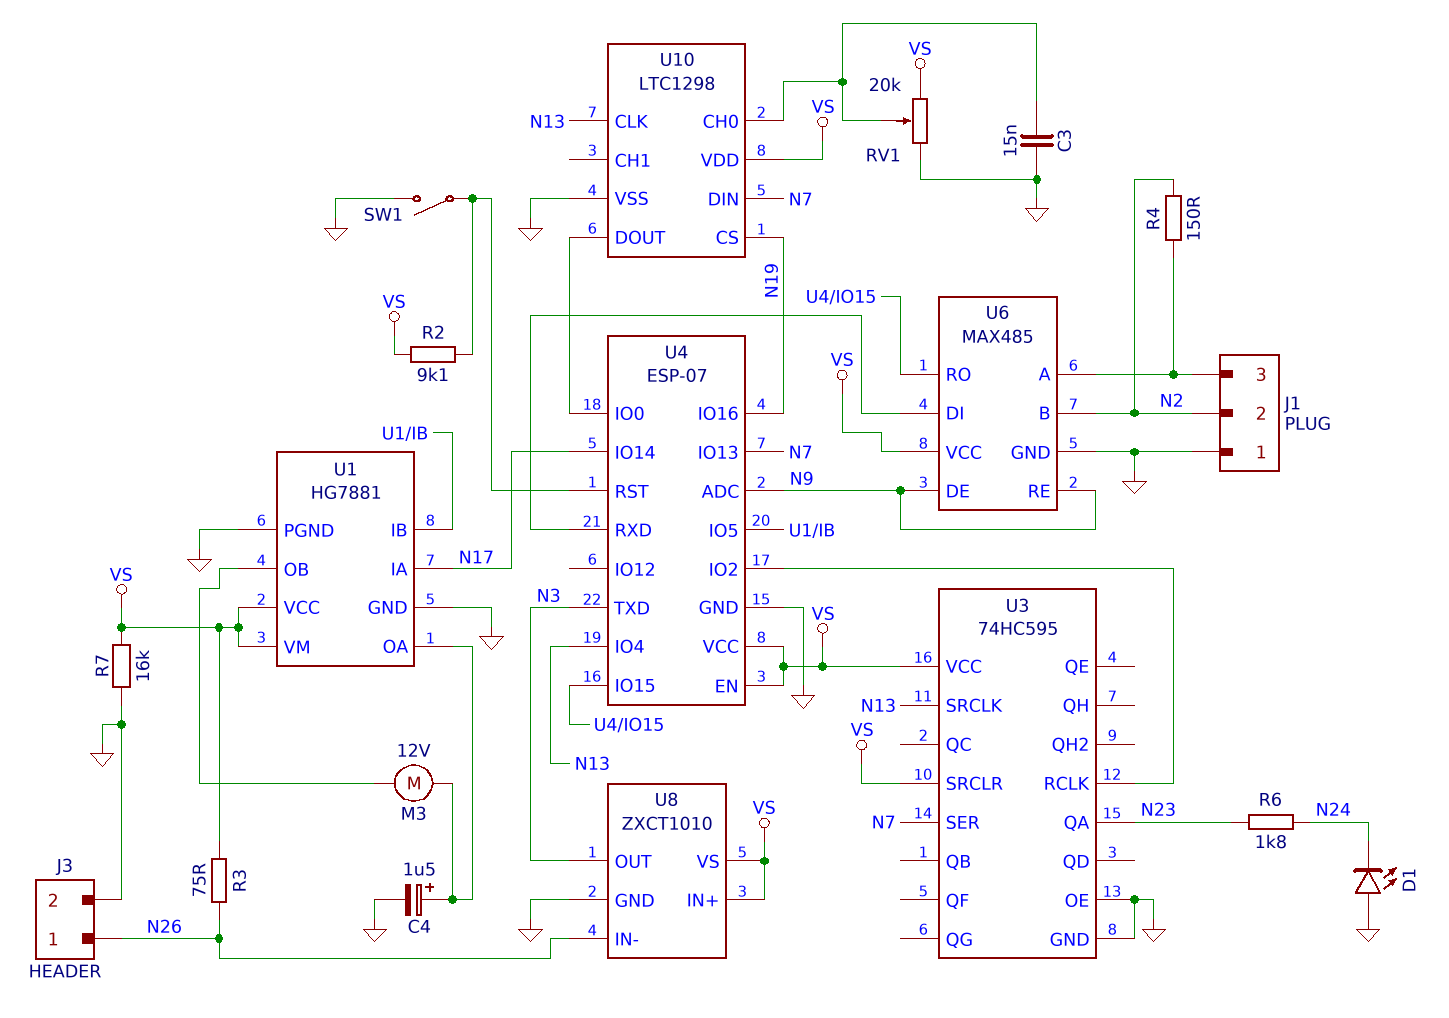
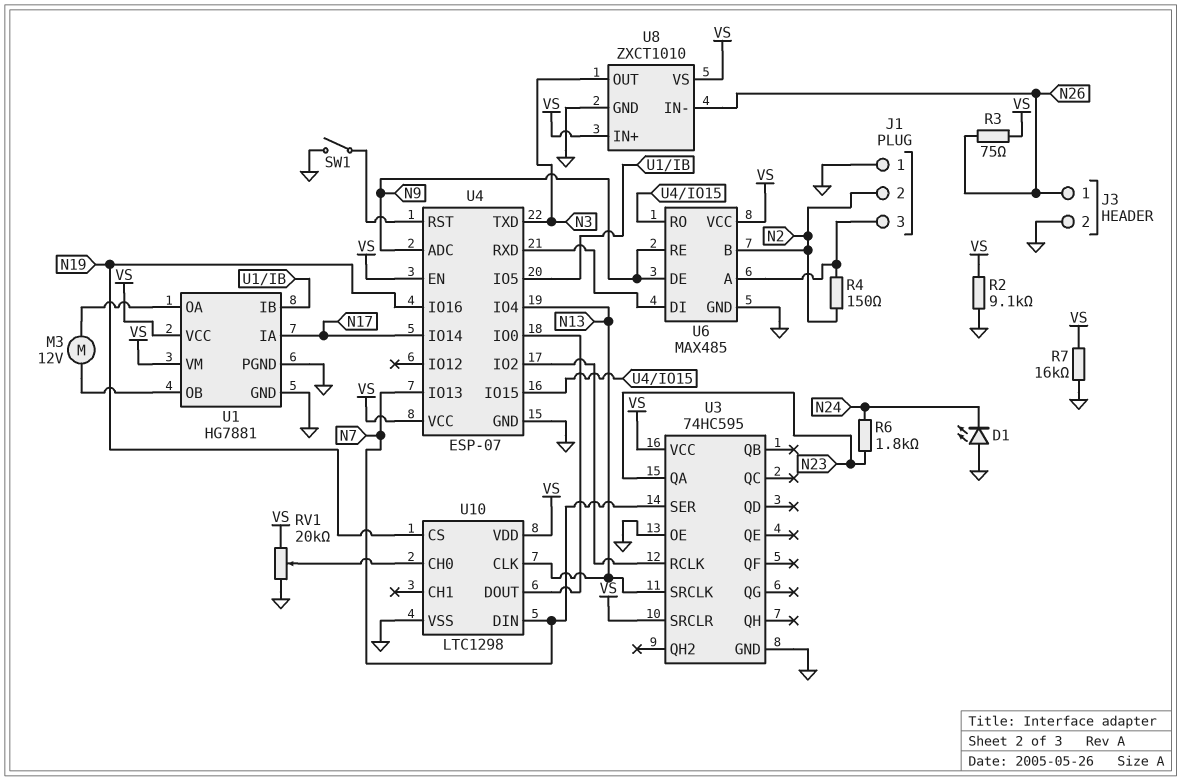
C3: 15nF (GND, U10/CH0) -> none
C4: 1.5uF (plus U1/OA, minus GND) -> none
R2: 9.1k (U4/RST, VS) -> 9.1k (GND, VS)

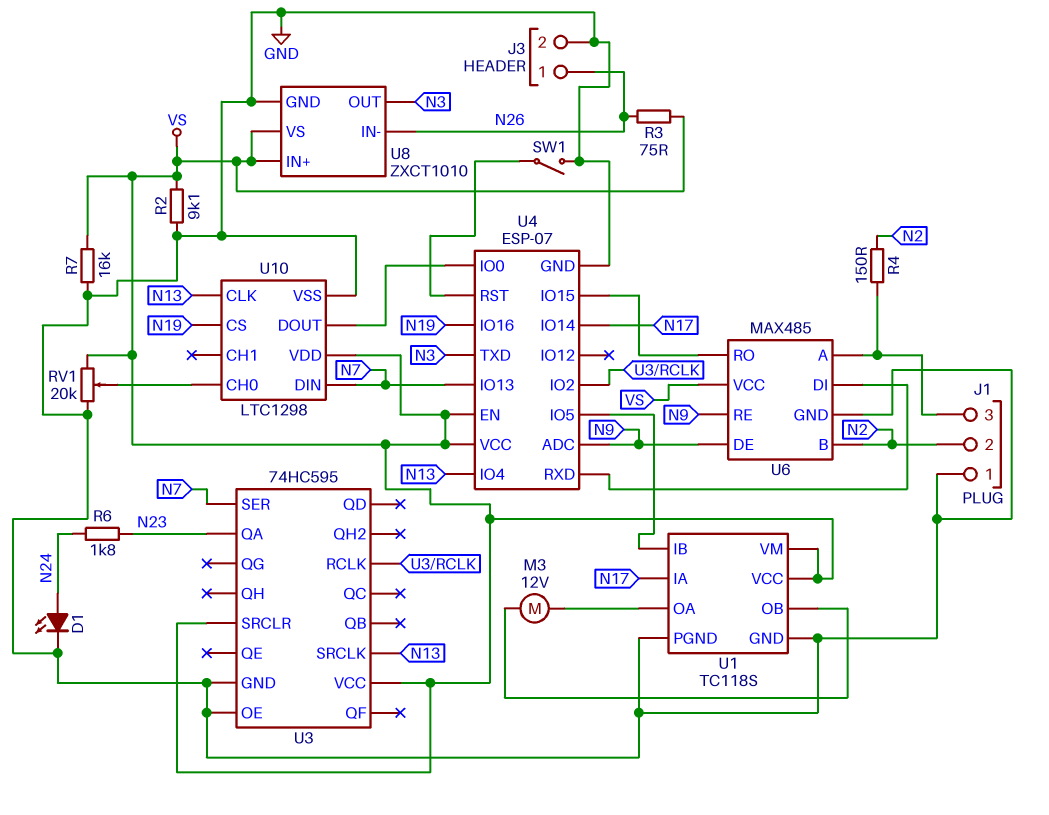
D1: LED (A GND, K N24) -> LED (A N24, K GND)
U1: HG7881 -> TC118S

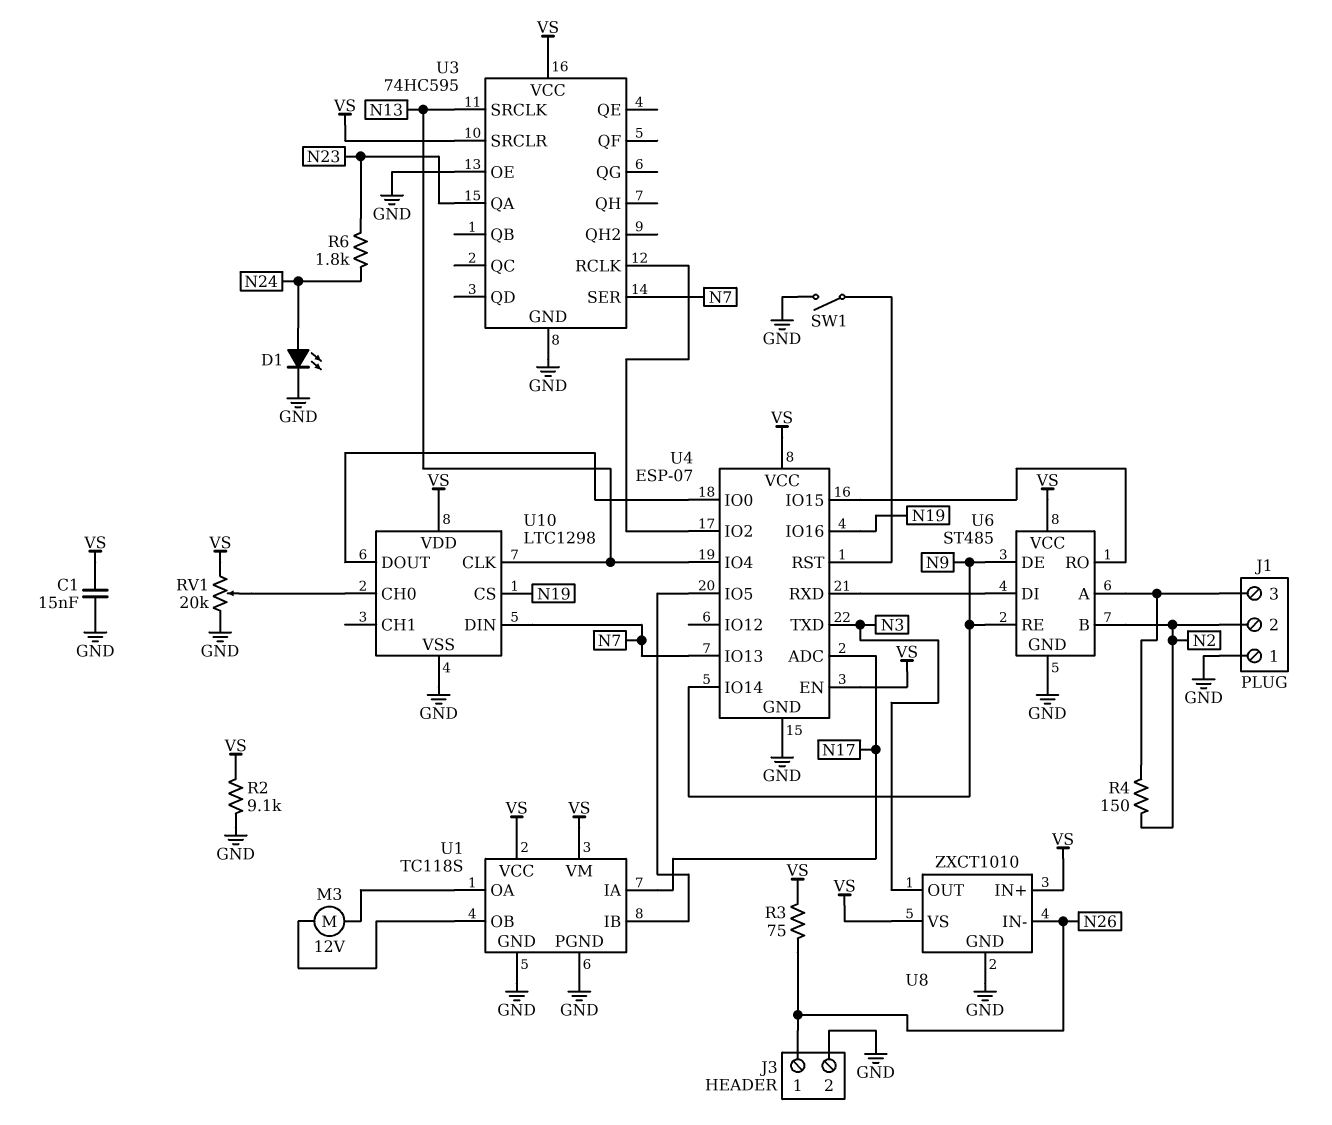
C1: none -> 15nF (GND, VS)
R7: 16k (GND, VS) -> none
U4 pin ADC: N9 -> N17
U4 pin IO14: N17 -> N9
U6: MAX485 -> ST485

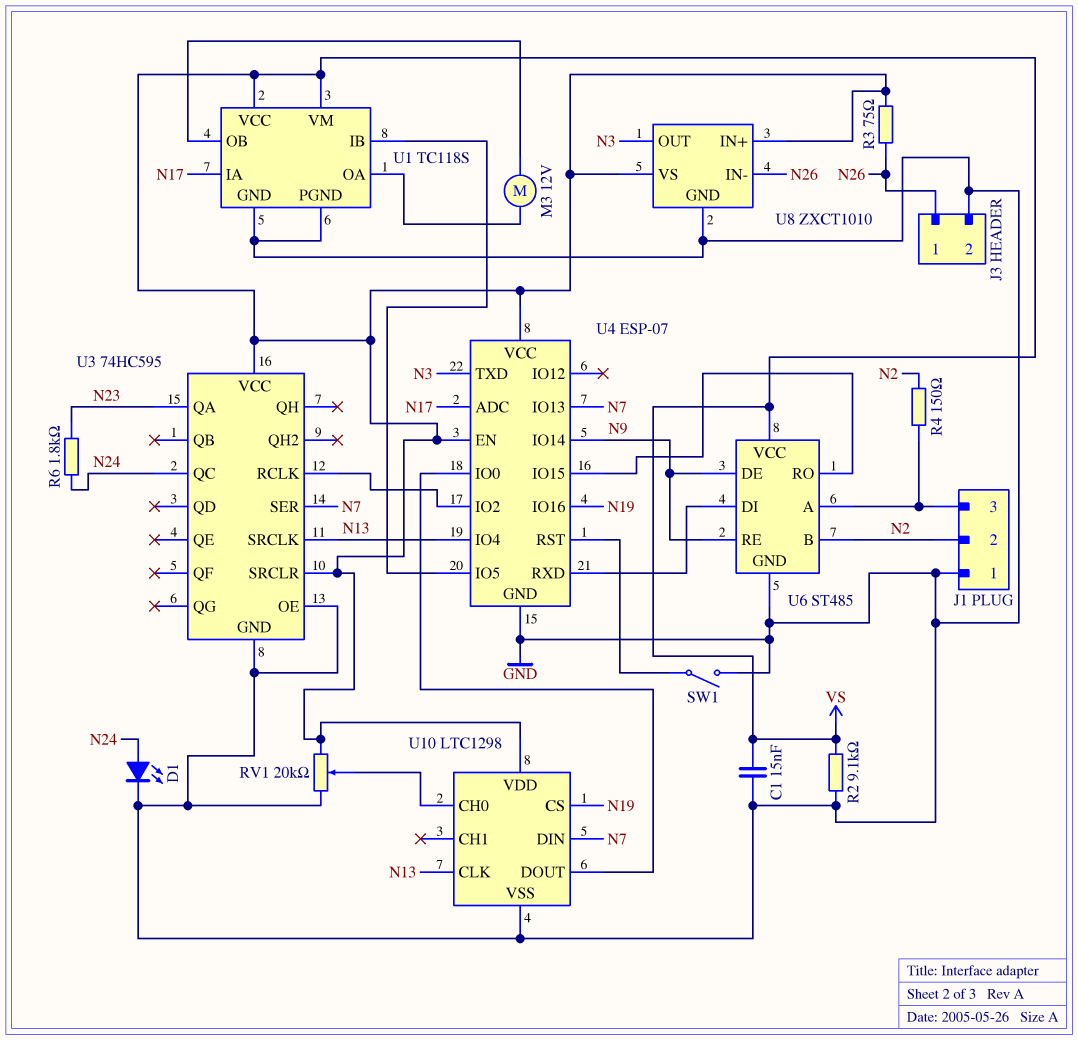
U3 pin QC: none -> N24

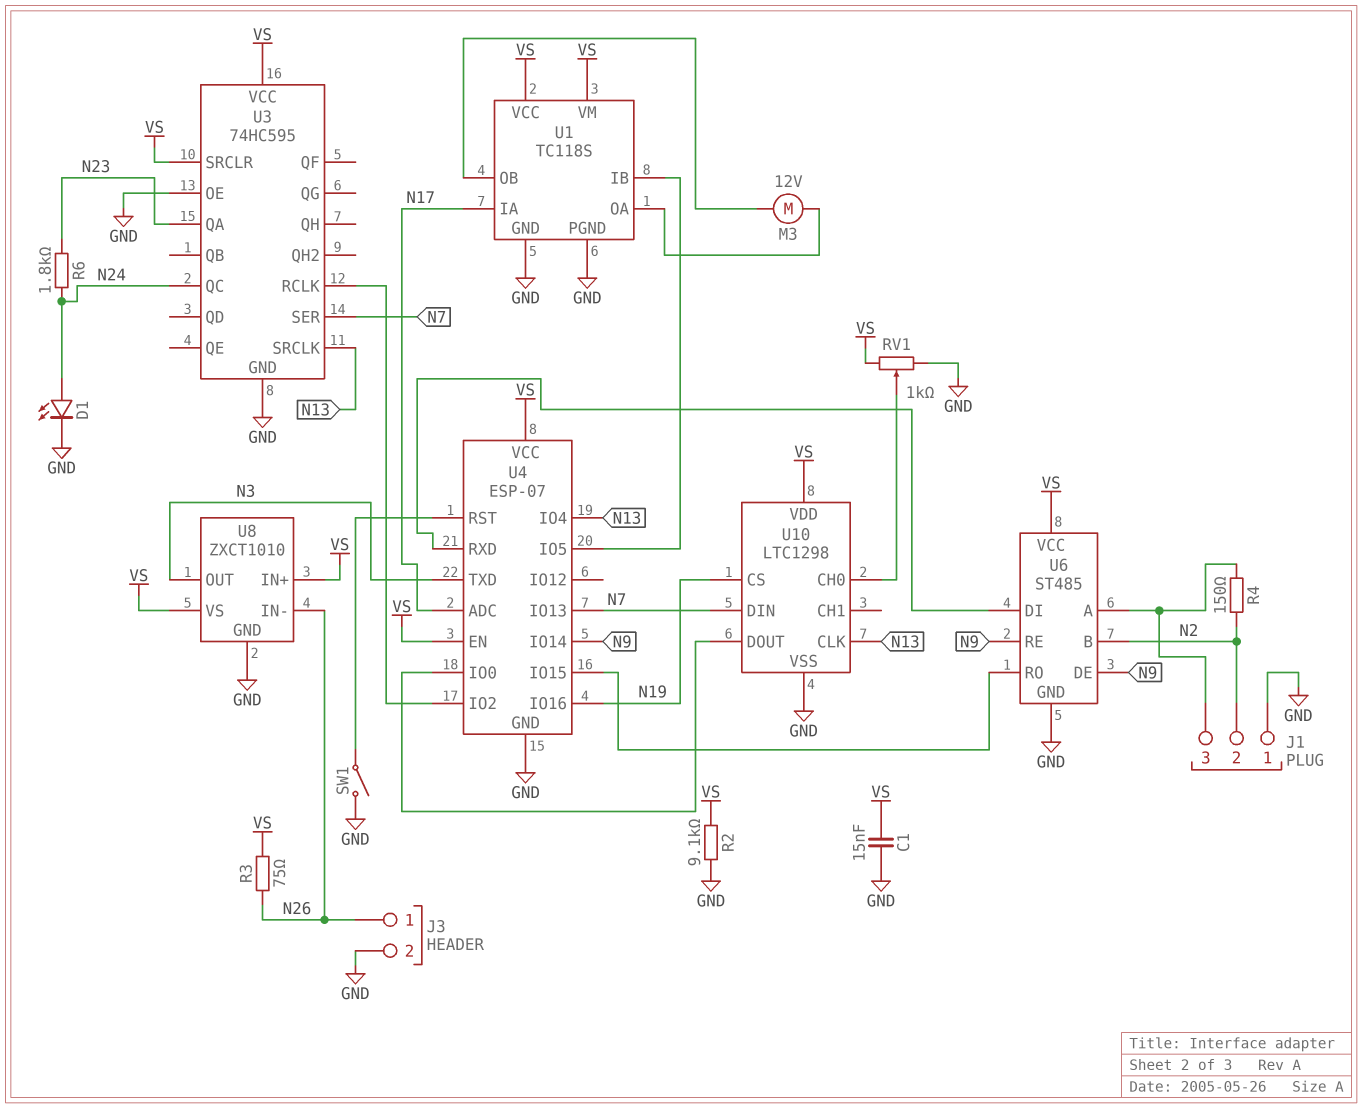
RV1: 20k (GND, VS, wiper U10/CH0) -> 1k (GND, VS, wiper U10/CH0)

